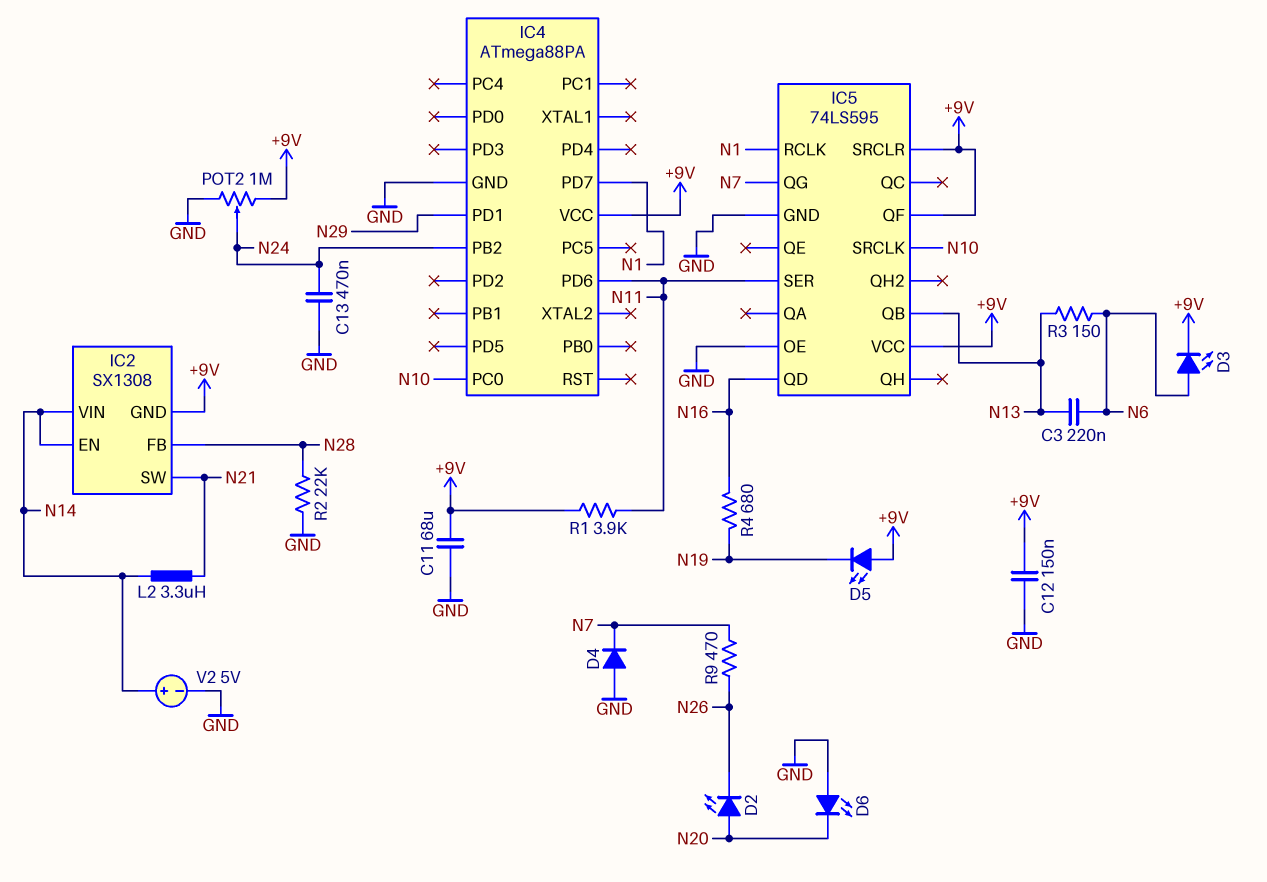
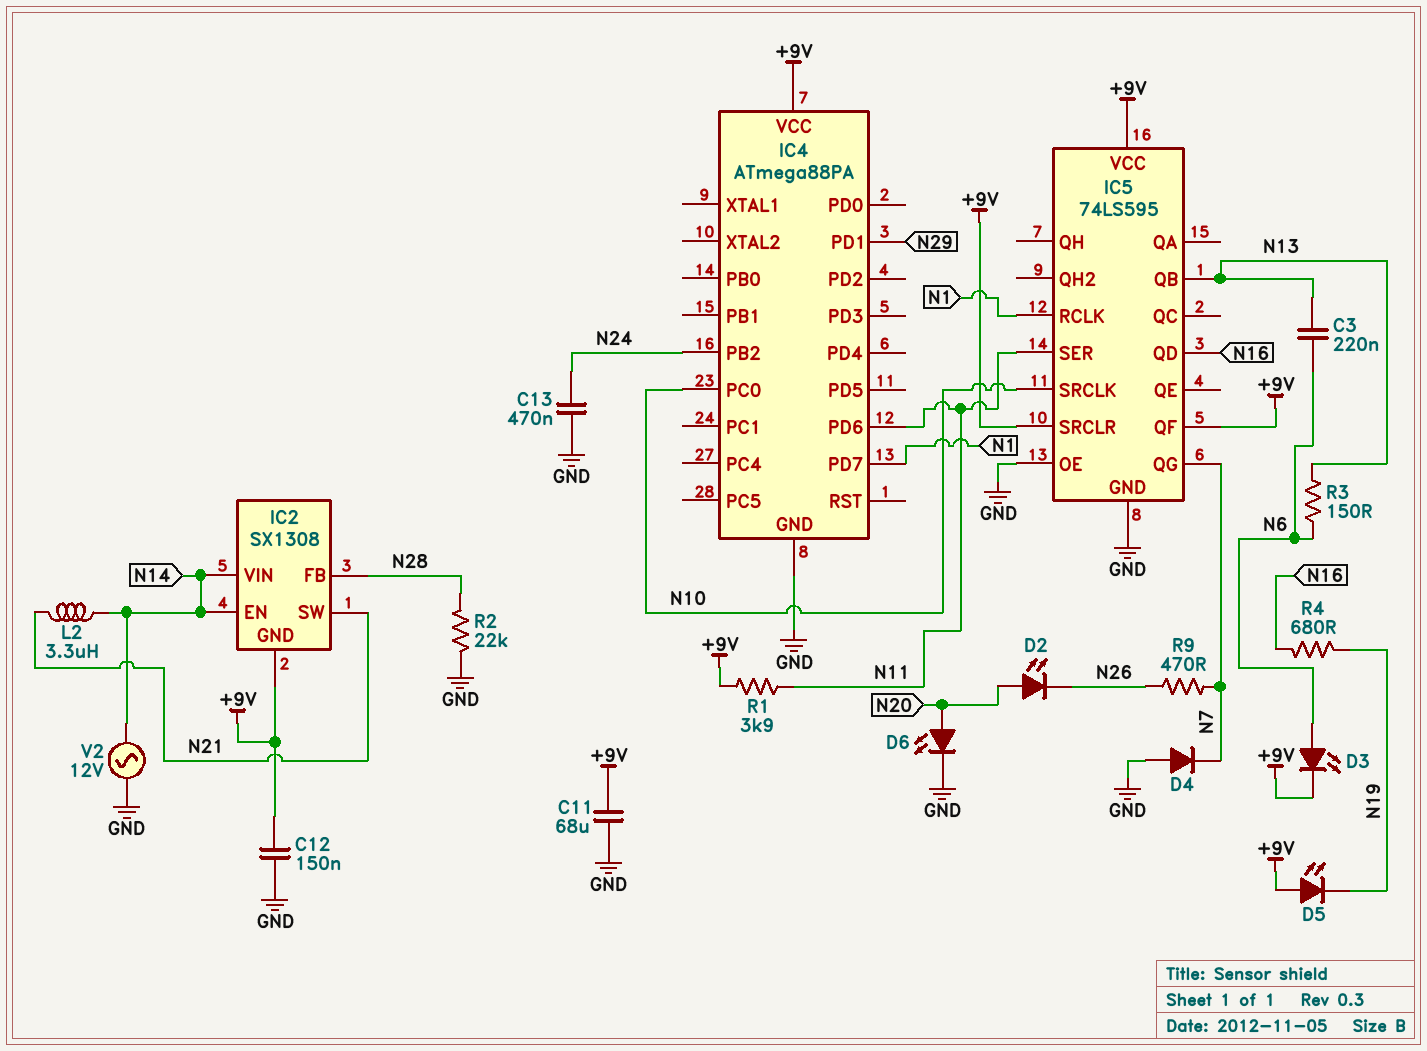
D6: LED (A GND, K N20) -> LED (A N20, K GND)
POT2: 1M (+9V, GND, wiper N24) -> none
V2: 5V (plus N14, minus GND) -> AC 12V (GND, N14)

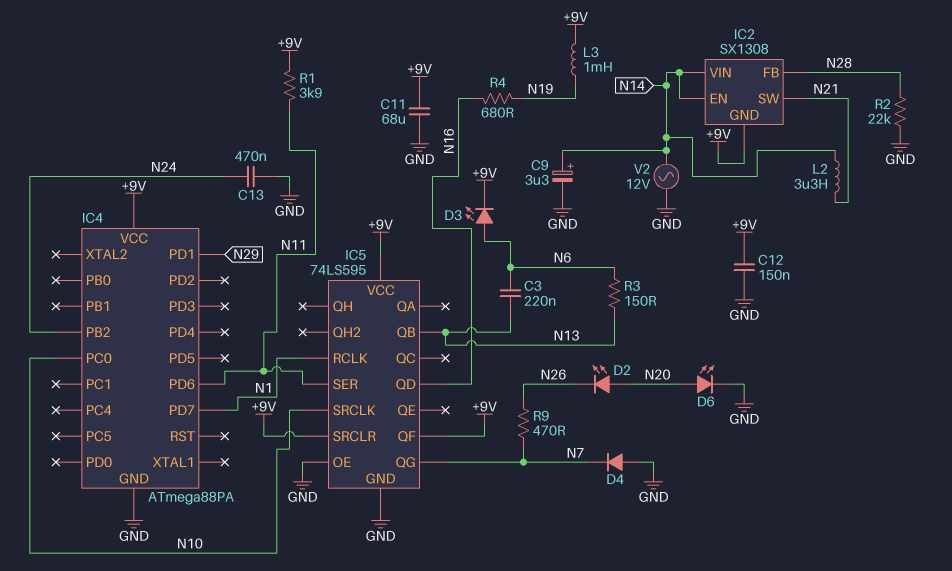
C9: none -> 3.3uF (plus N14, minus GND)
D5: LED (A +9V, K N19) -> none
L3: none -> 1mH (+9V, N19)

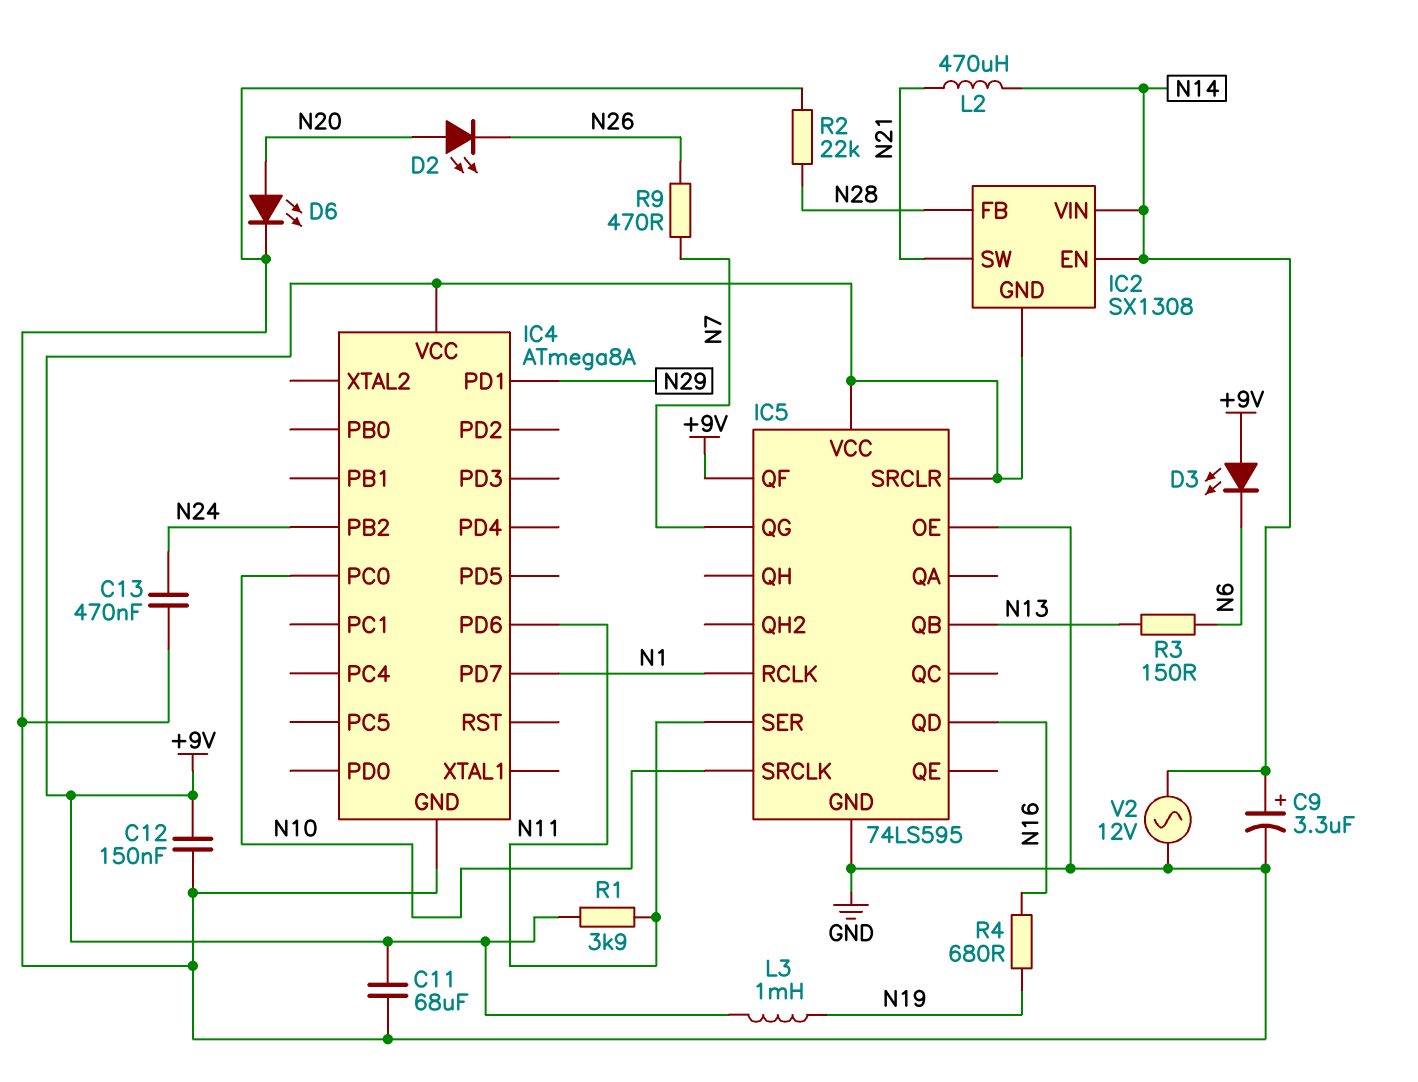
C3: 220nF (N6, N13) -> none
D3: LED (A N6, K +9V) -> LED (A +9V, K N6)
D4: diode (A GND, K N7) -> none
IC4: ATmega88PA -> ATmega8A
L2: 3.3uH (N14, N21) -> 470uH (N14, N21)

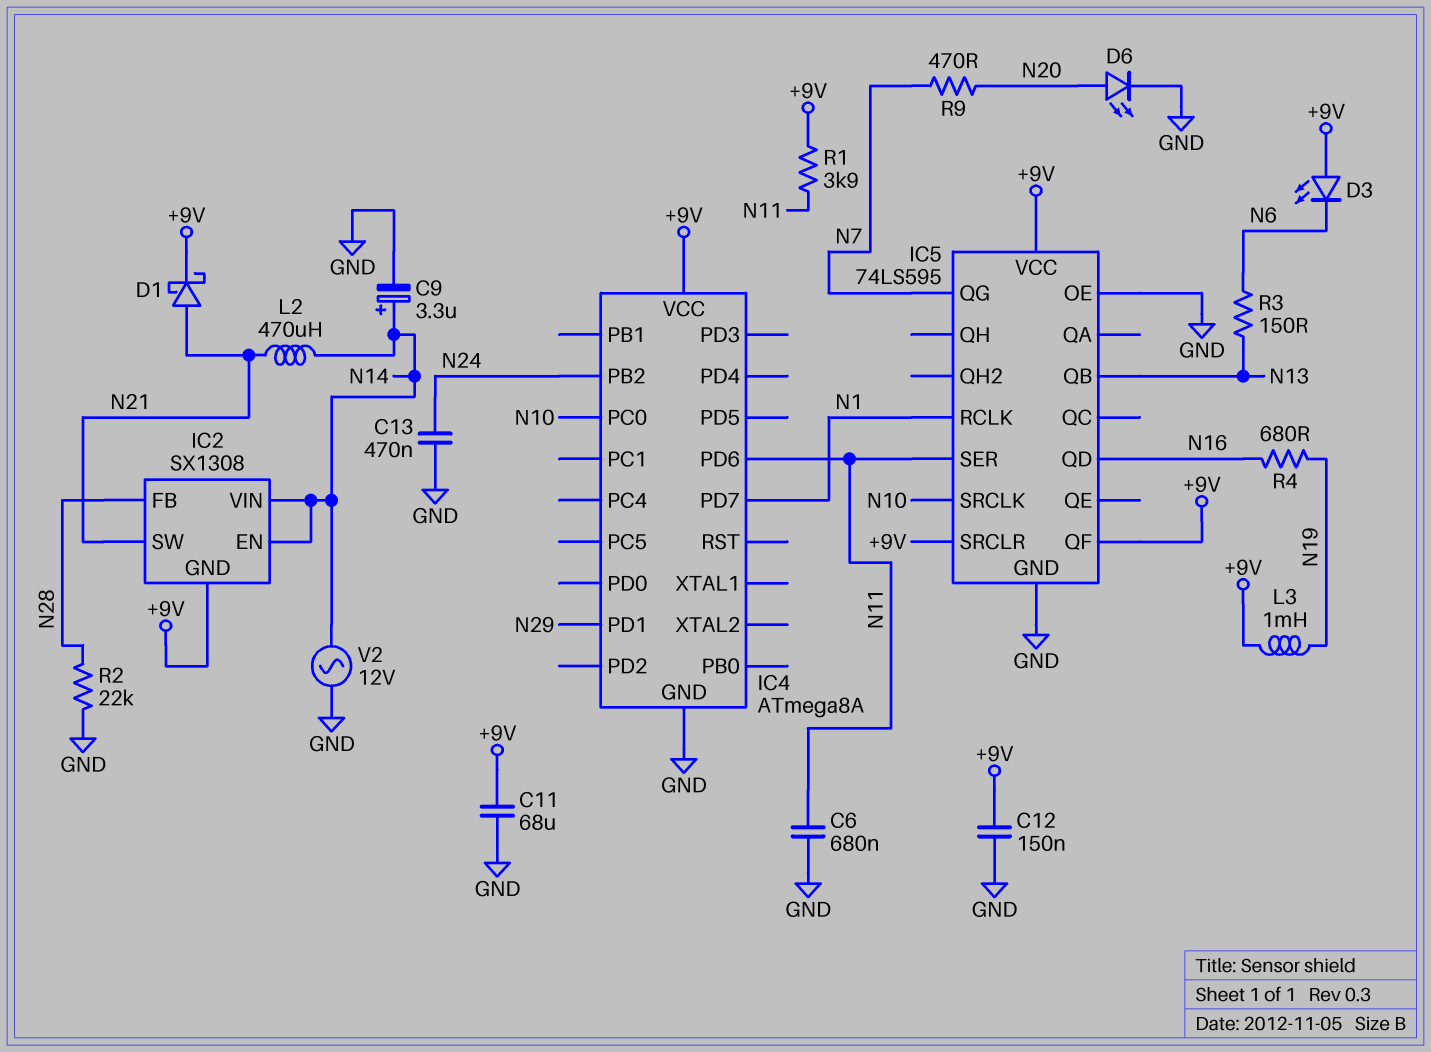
C6: none -> 680nF (GND, N11)
D1: none -> schottky (A N21, K +9V)
D2: LED (A N20, K N26) -> none
R9: 470 (N7, N26) -> 470 (N7, N20)

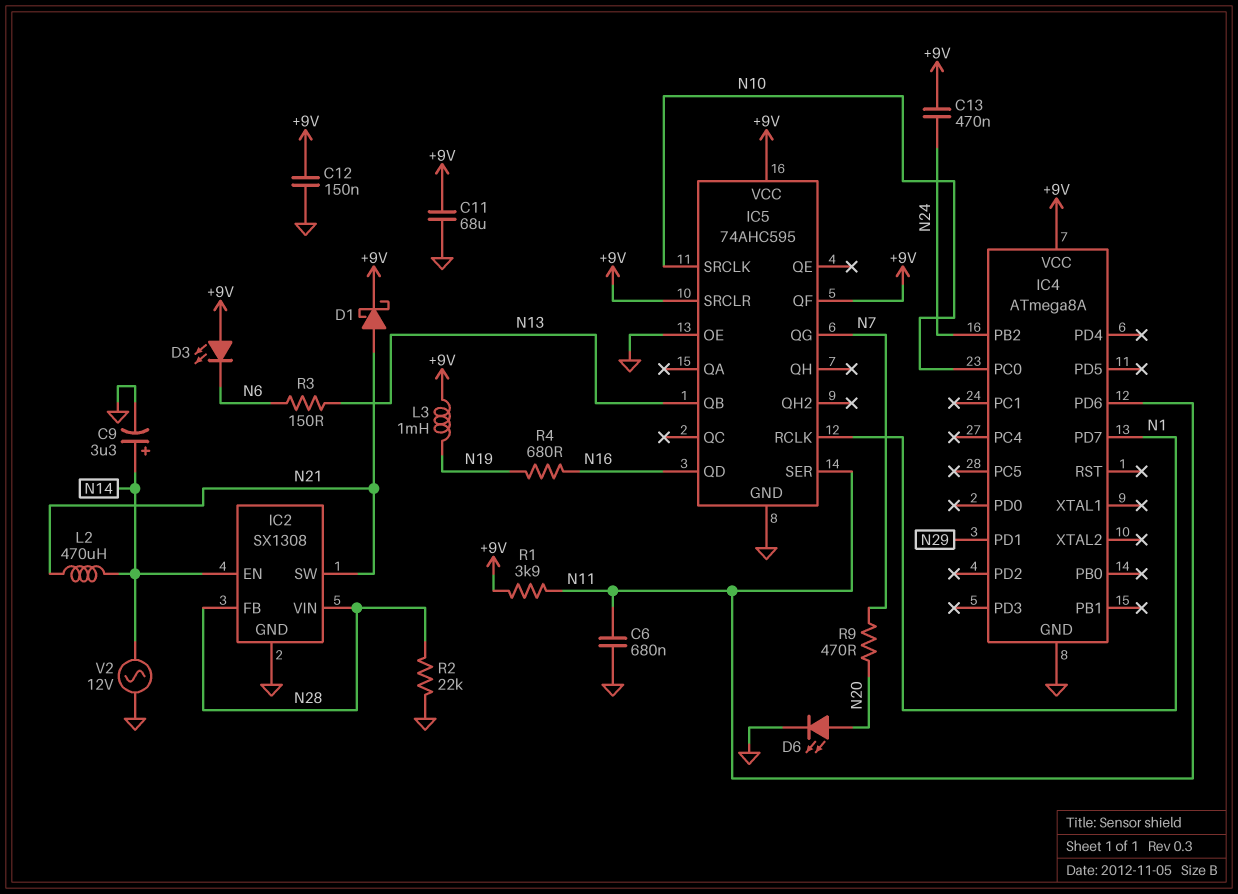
C13: 470nF (GND, N24) -> 470nF (+9V, N24)
IC2 pin GND: +9V -> GND
IC2 pin VIN: N14 -> N28
IC5: 74LS595 -> 74AHC595

